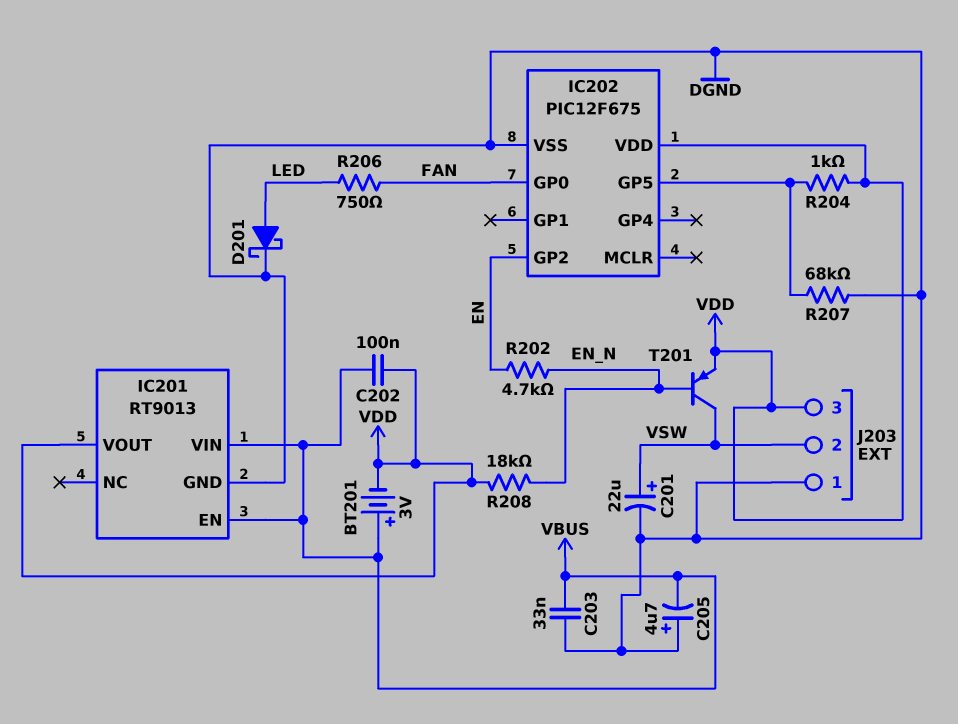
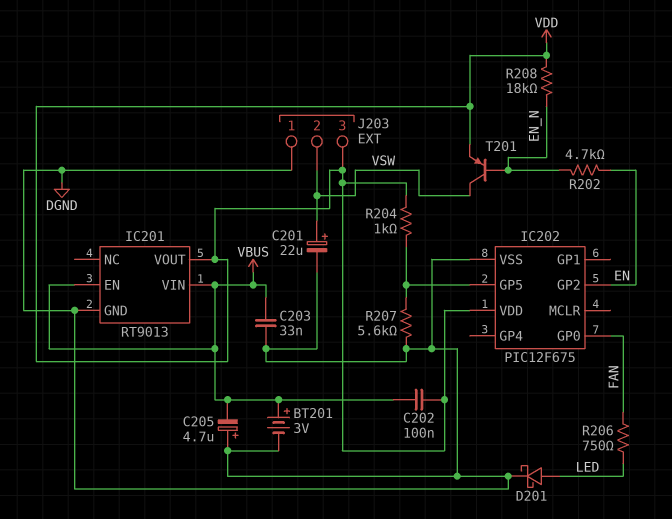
BT201: 3V (plus VBUS, minus VDD) -> 3V (plus VBUS, minus DGND)
R207: 68k (DGND, IC202/GP5) -> 5.6k (DGND, IC202/GP5)

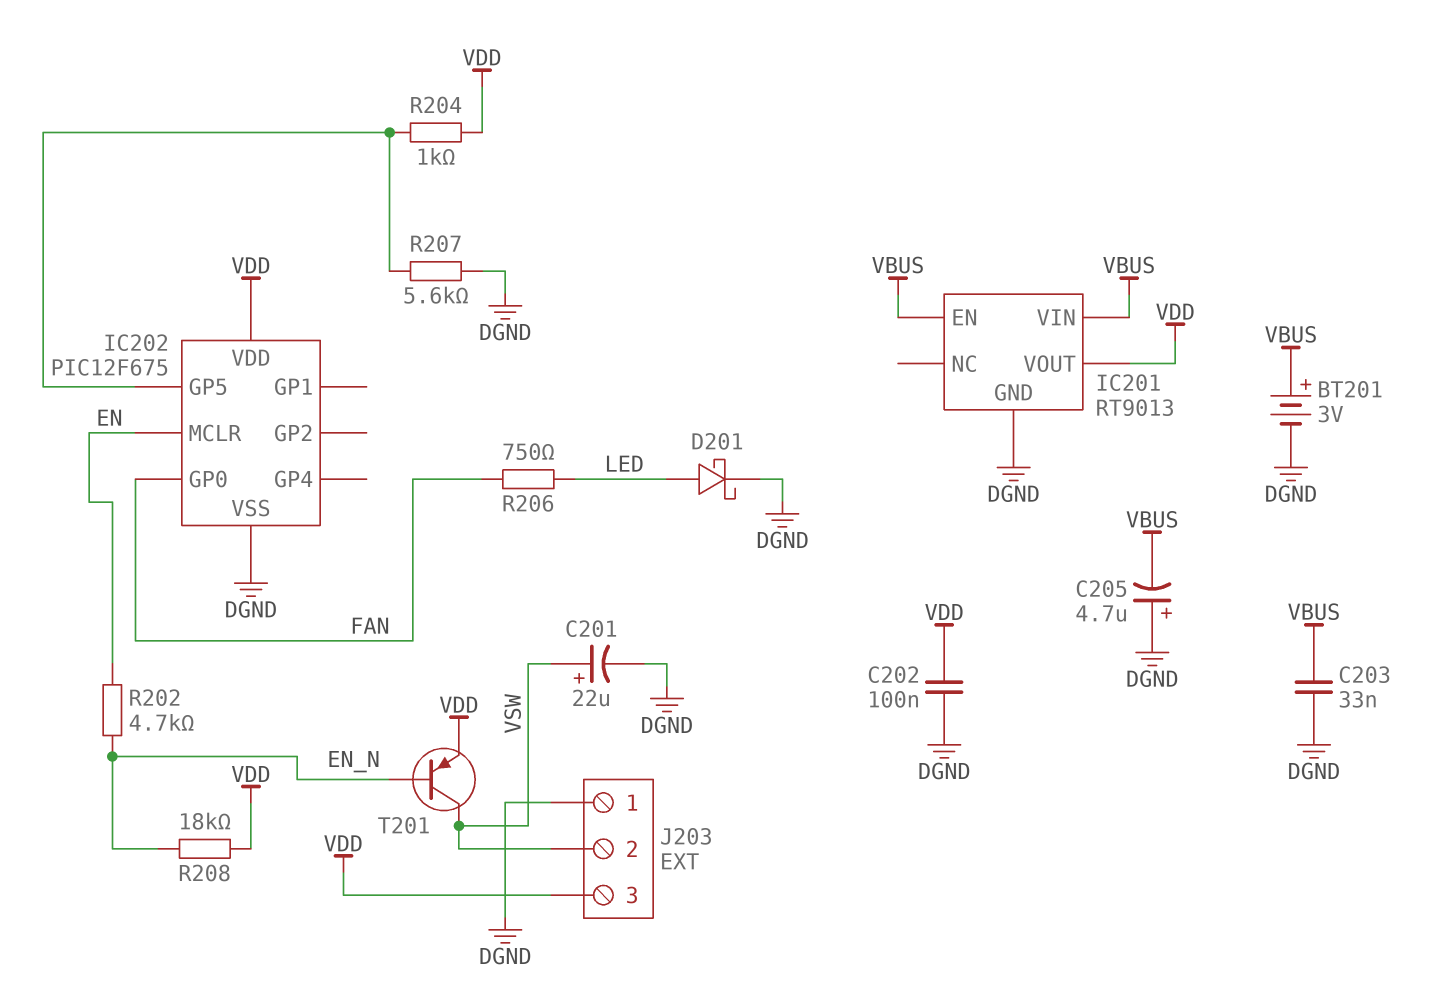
C202: 100nF (VBUS, VDD) -> 100nF (DGND, VDD)
IC202 pin GP2: EN -> none
IC202 pin MCLR: none -> EN

